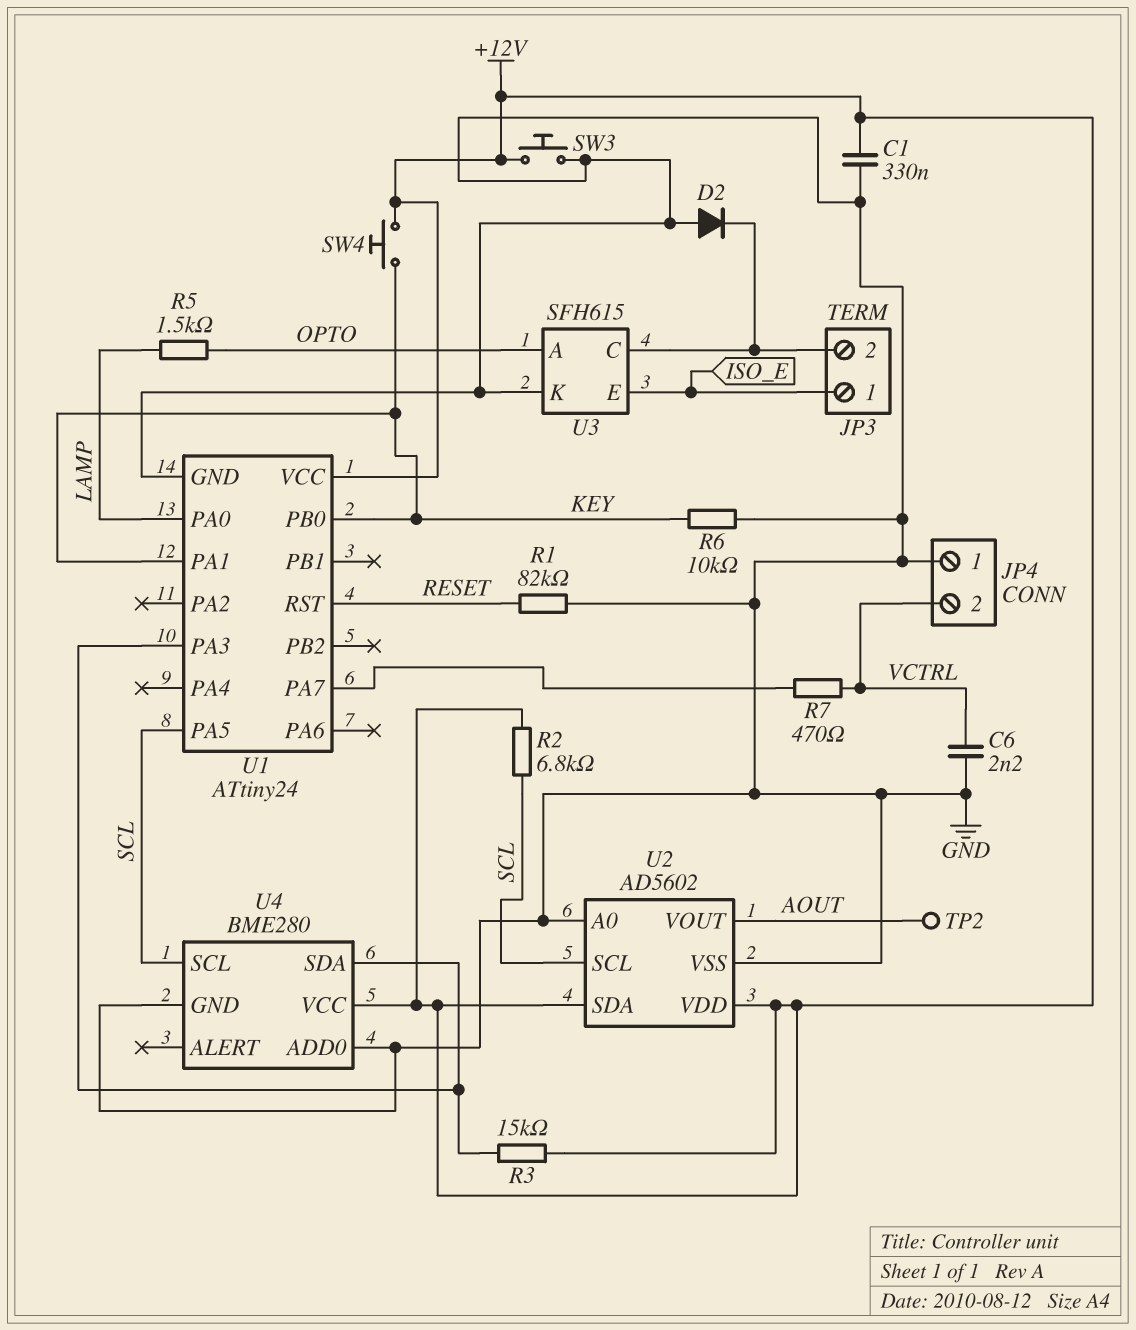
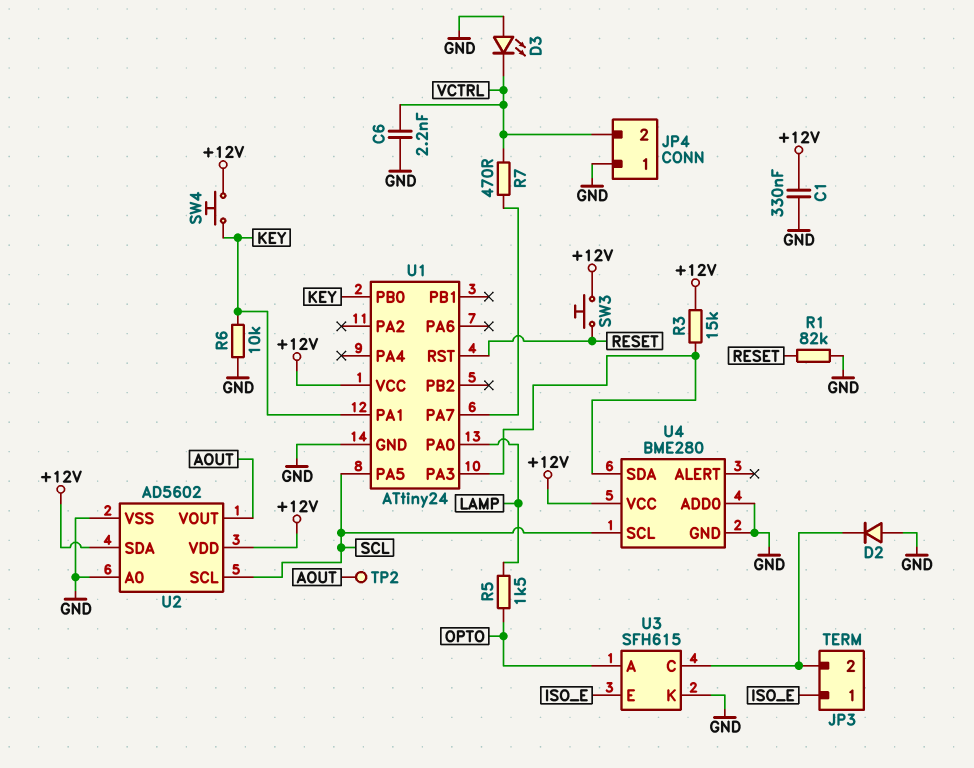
D3: none -> LED (A GND, K VCTRL)
R2: 6.8k (+12V, SCL) -> none
SW3: button (+12V, GND) -> button (+12V, RESET)

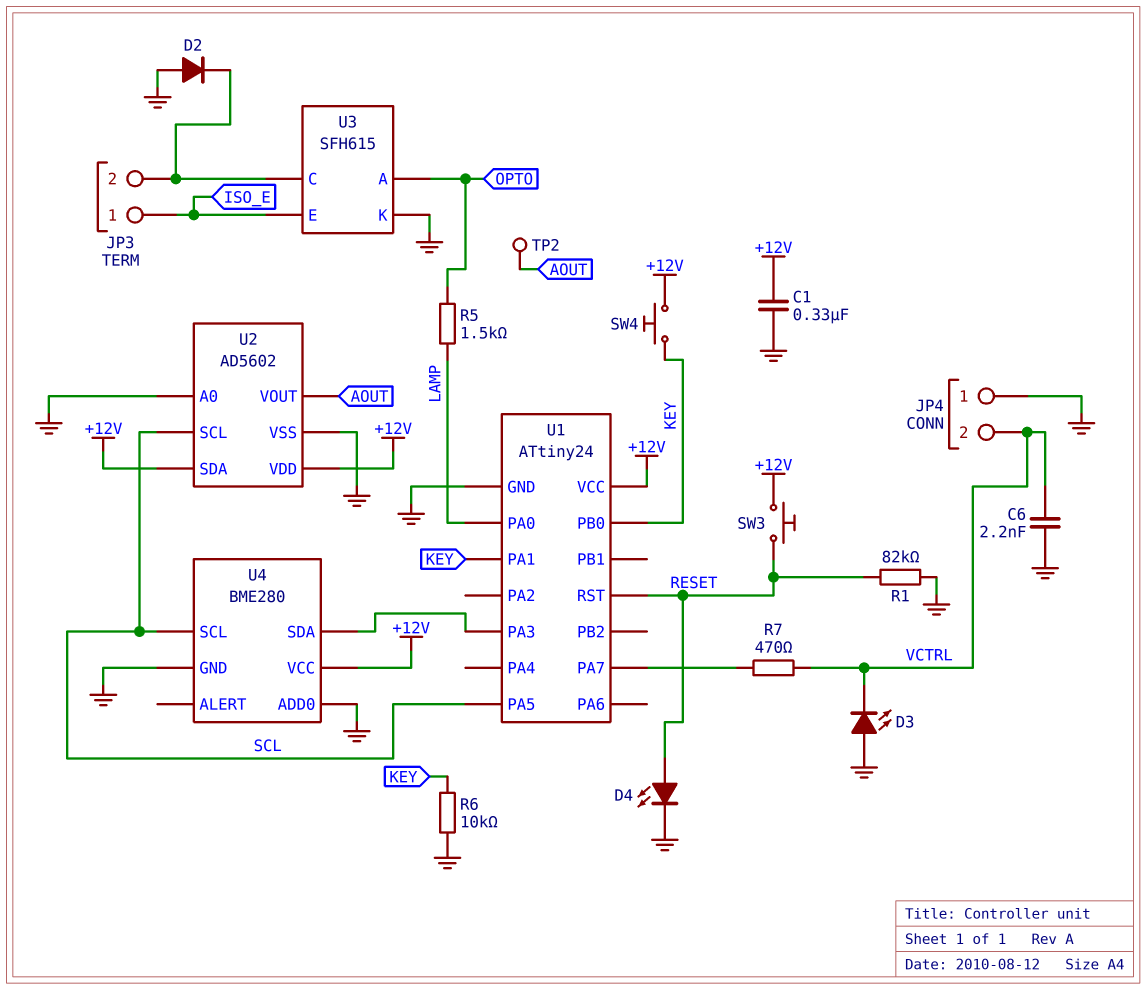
D4: none -> LED (A RESET, K GND)
R3: 15k (+12V, U1/PA3) -> none

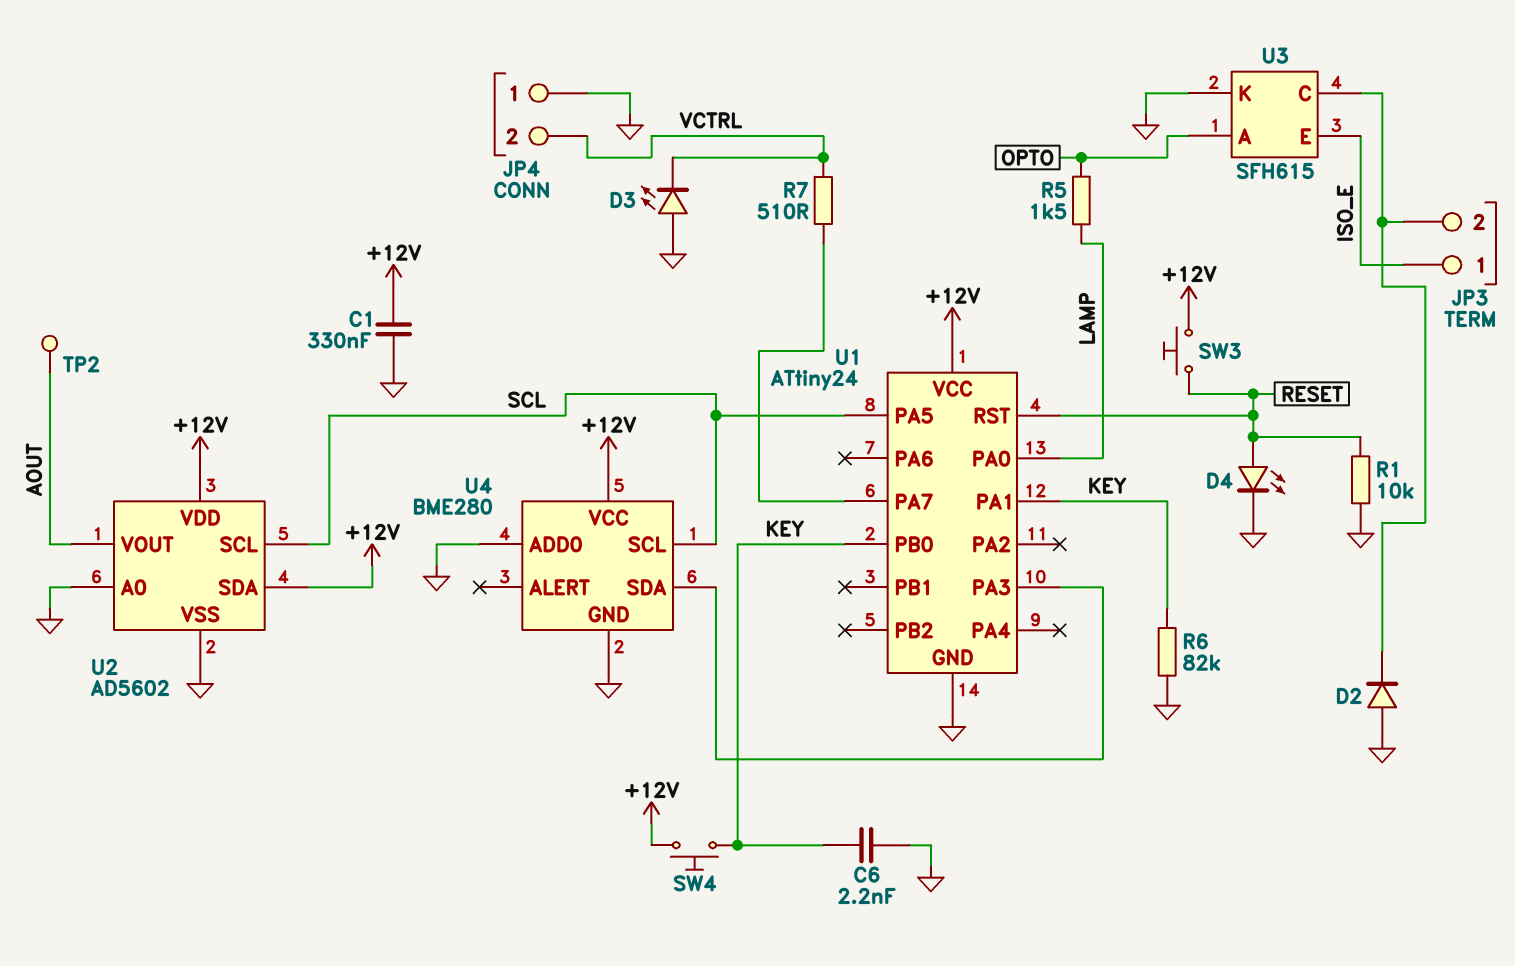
C6: 2.2nF (GND, VCTRL) -> 2.2nF (GND, KEY)
R1: 82k (GND, RESET) -> 10k (GND, RESET)
R6: 10k (GND, KEY) -> 82k (GND, KEY)
R7: 470 (U1/PA7, VCTRL) -> 510 (U1/PA7, VCTRL)

